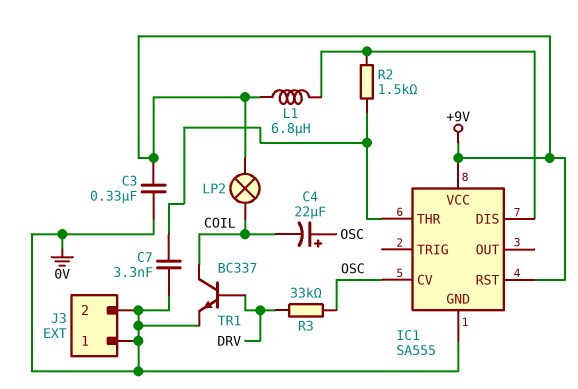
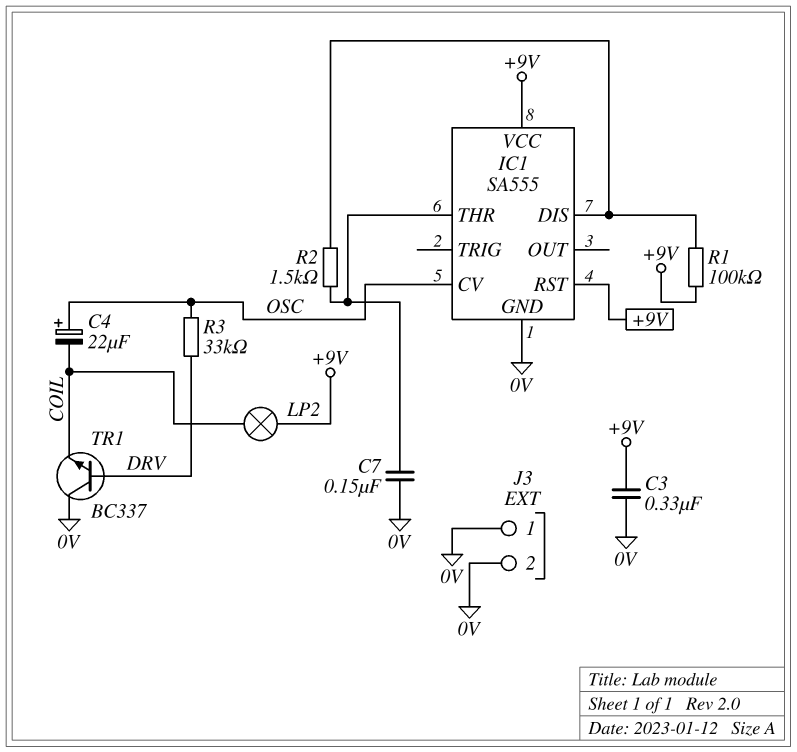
C7: 3.3nF (0V, IC1/THR) -> 150nF (0V, IC1/THR)
L1: 6.8uH (+9V, IC1/DIS) -> none
R1: none -> 100k (+9V, IC1/DIS)
TR1: NPN BC337 (B DRV, C COIL, E 0V) -> NPN BC337 (B DRV, C 0V, E COIL)

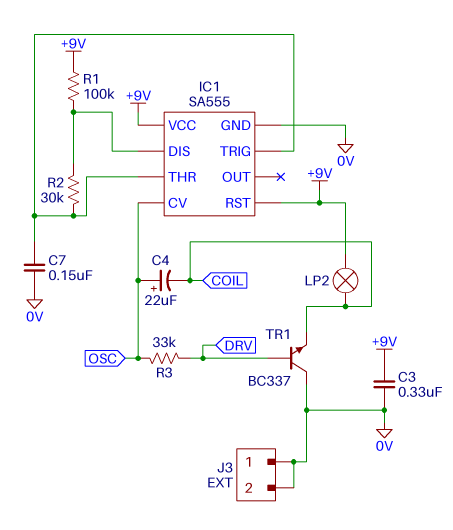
IC1 pin TRIG: none -> IC1/THR
R2: 1.5k (IC1/DIS, IC1/THR) -> 30k (IC1/DIS, IC1/THR)

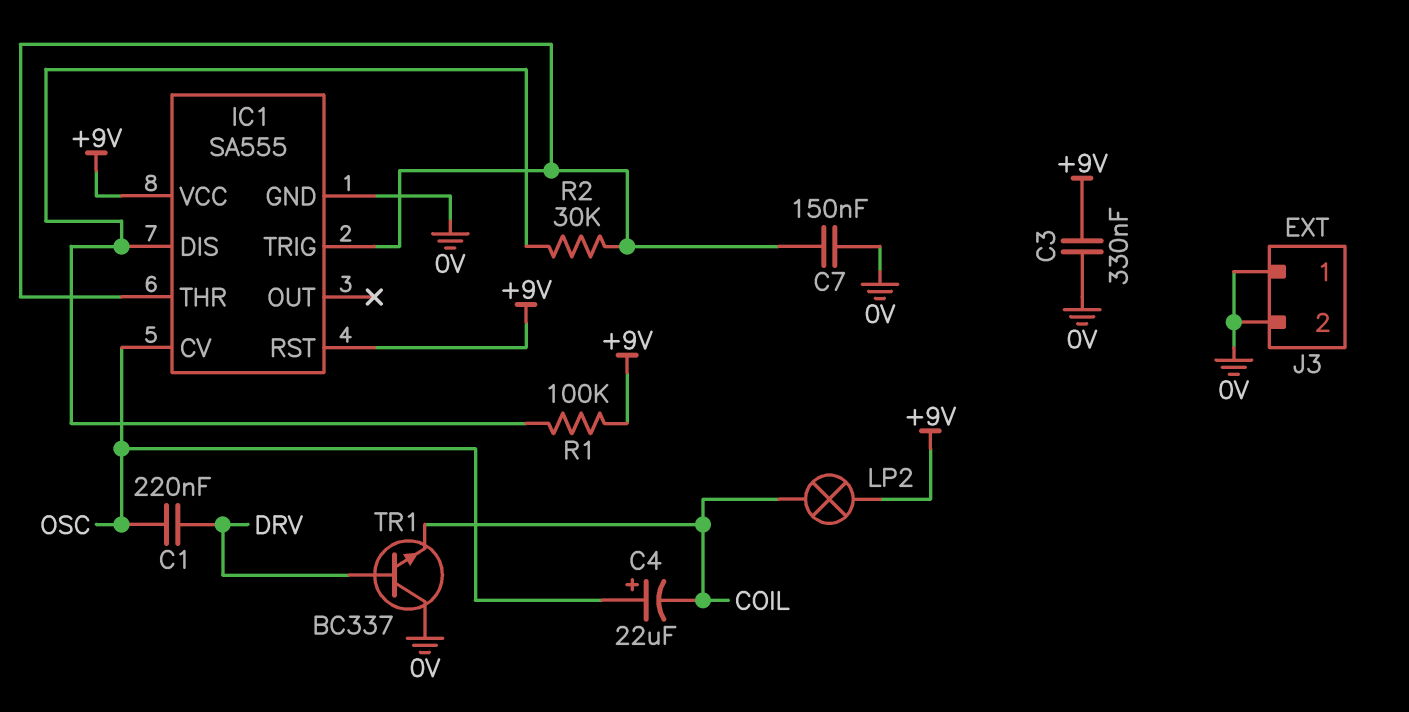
C1: none -> 220nF (DRV, OSC)
R3: 33k (DRV, OSC) -> none

